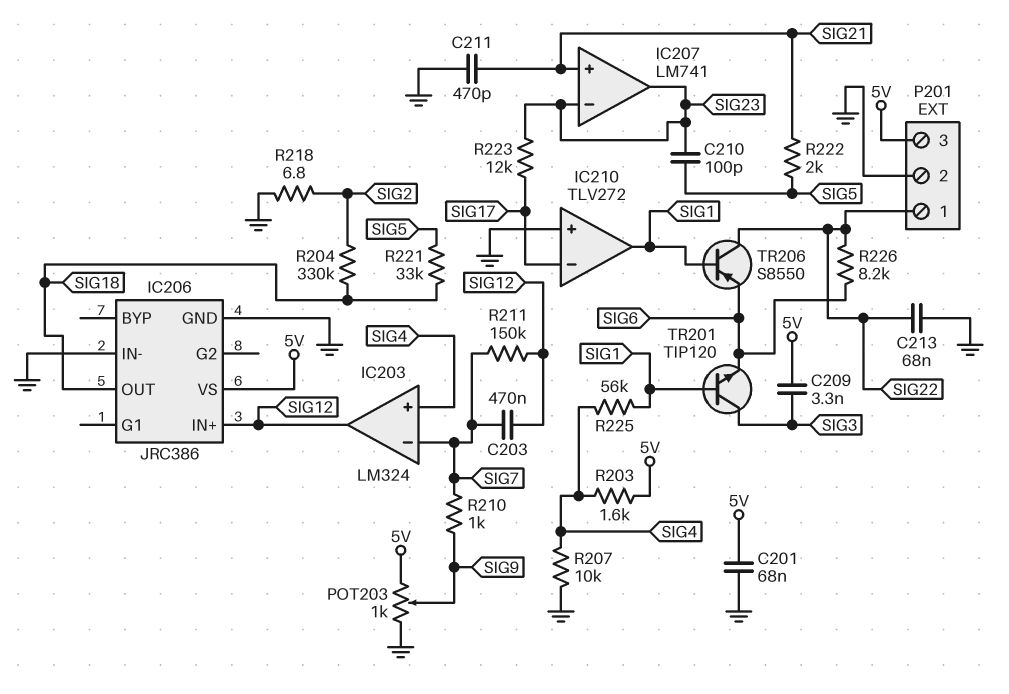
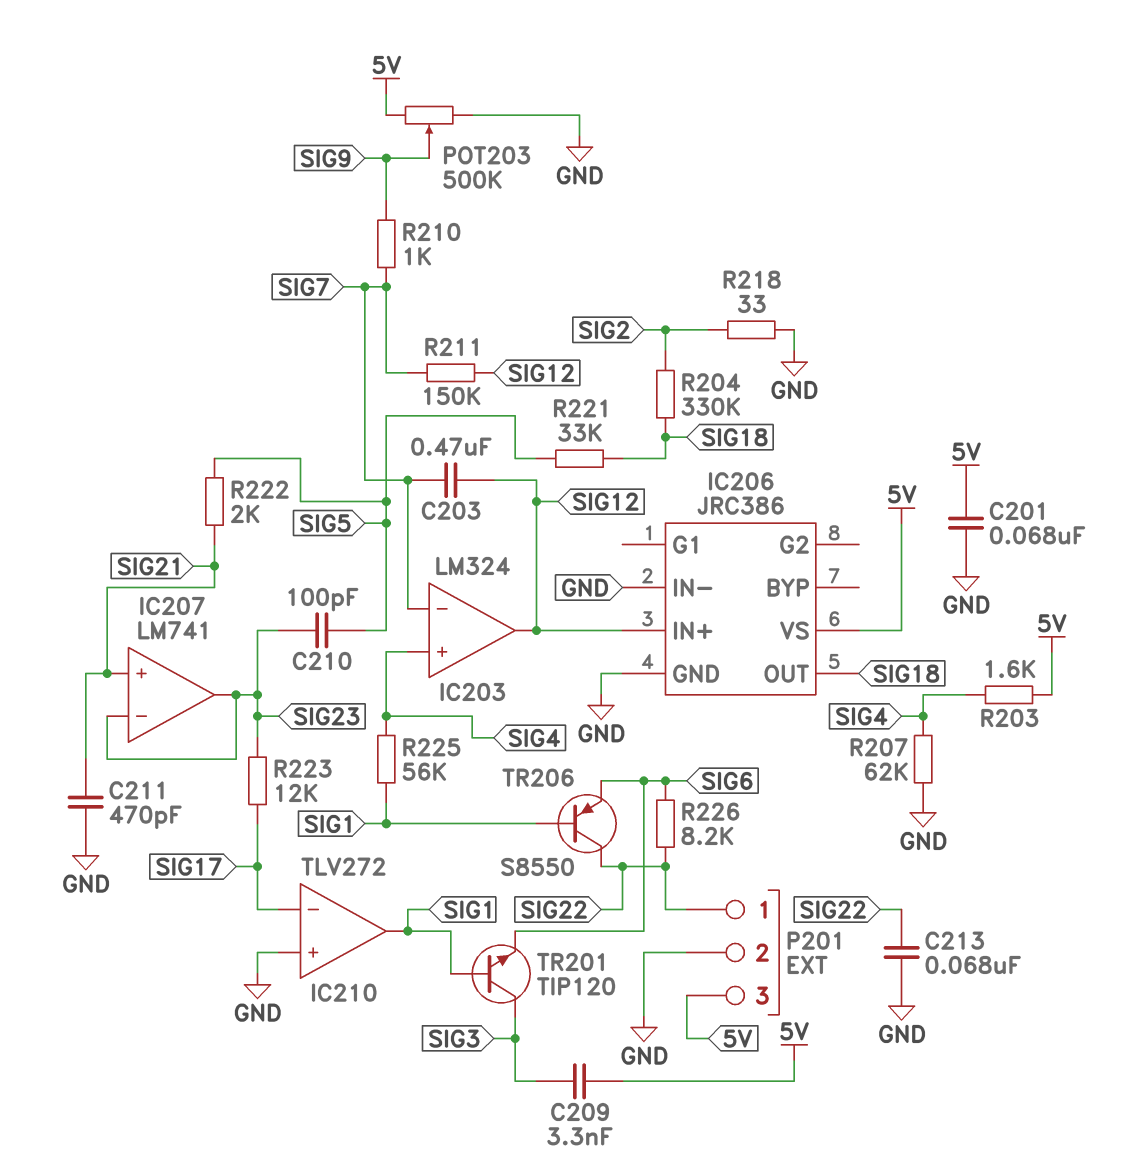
POT203: 1k (5V, GND, wiper SIG9) -> 500k (5V, GND, wiper SIG9)
R207: 10k (GND, SIG4) -> 62k (GND, SIG4)
R218: 6.8 (GND, SIG2) -> 33 (GND, SIG2)

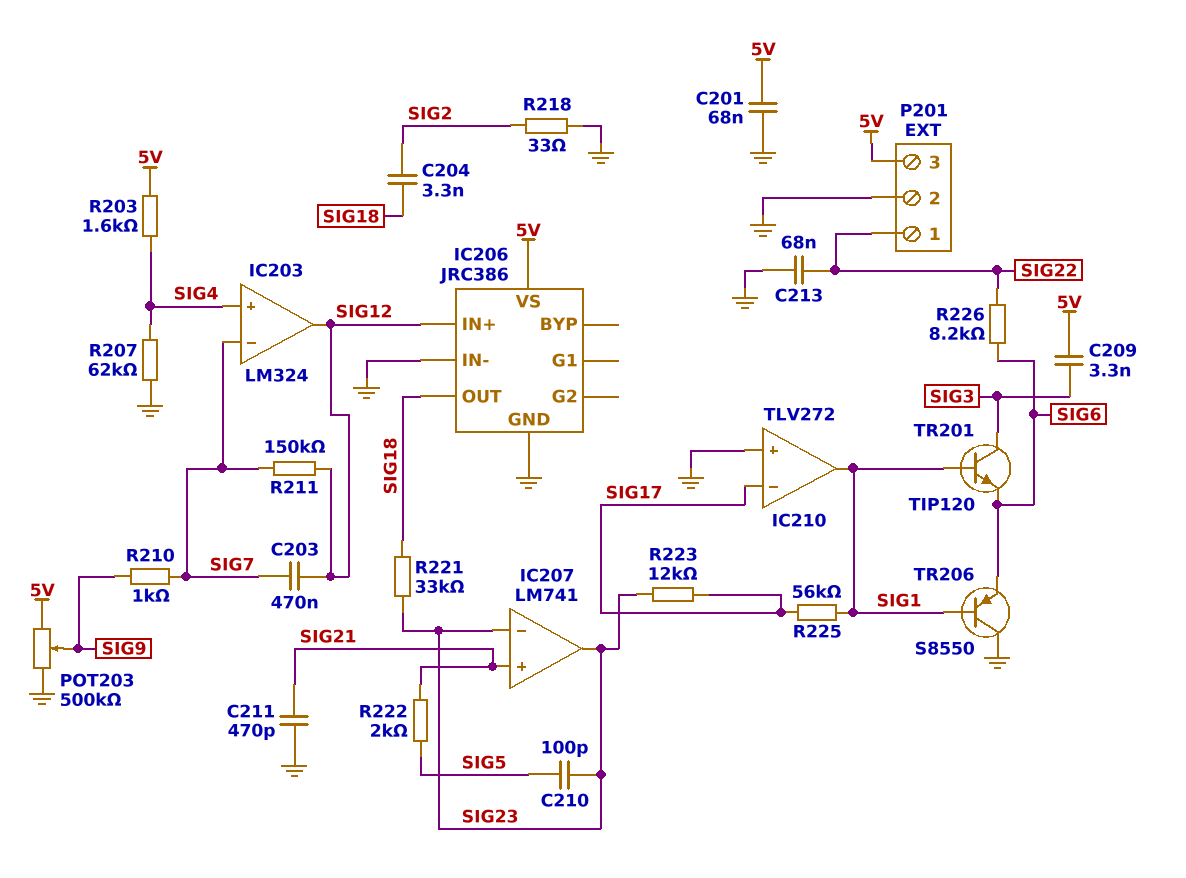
C204: none -> 3.3nF (SIG2, SIG18)
R204: 330k (SIG2, SIG18) -> none
R221: 33k (SIG5, SIG18) -> 33k (SIG18, SIG23)
R225: 56k (SIG1, SIG4) -> 56k (SIG1, SIG17)
TR206: PNP S8550 (B SIG1, C SIG22, E SIG6) -> PNP S8550 (B SIG1, C GND, E SIG6)

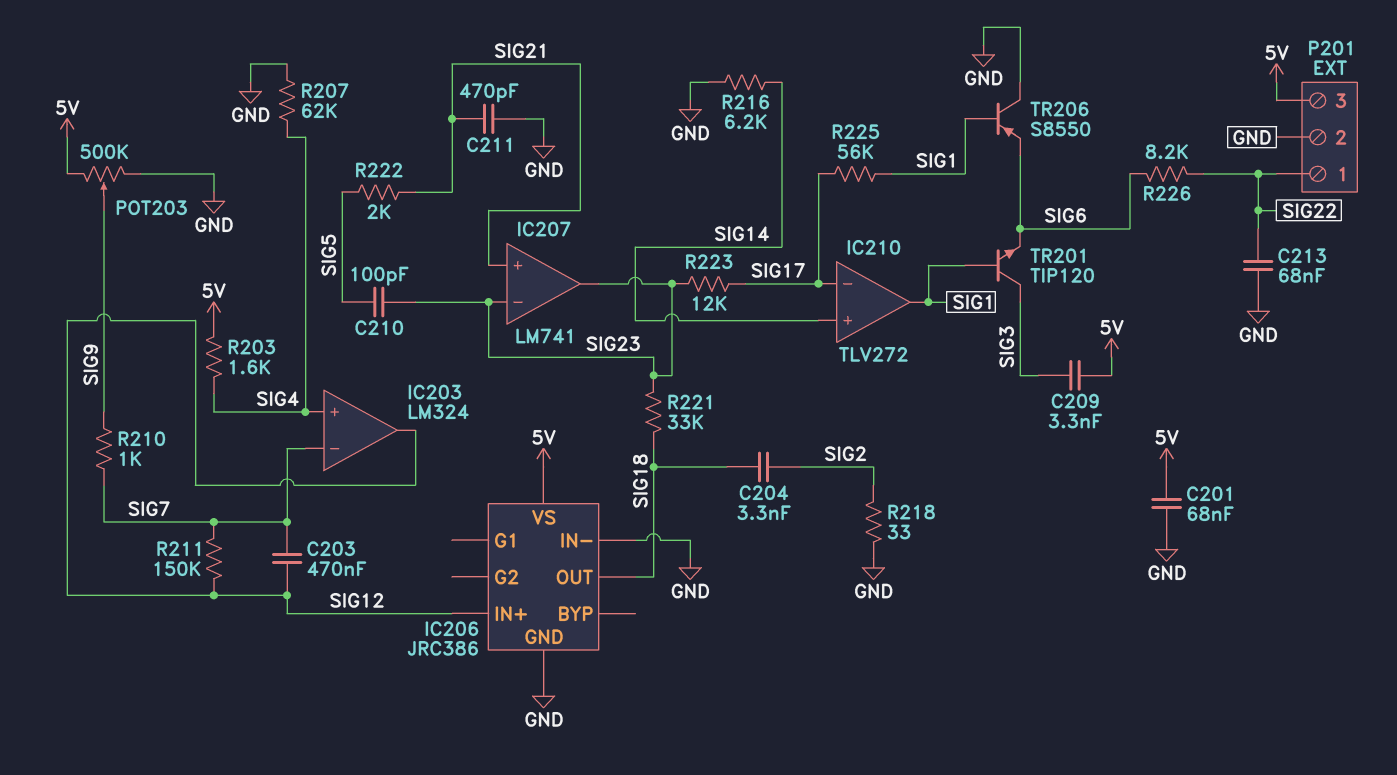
IC210 pin in+: GND -> SIG14
R216: none -> 6.2k (GND, SIG14)

